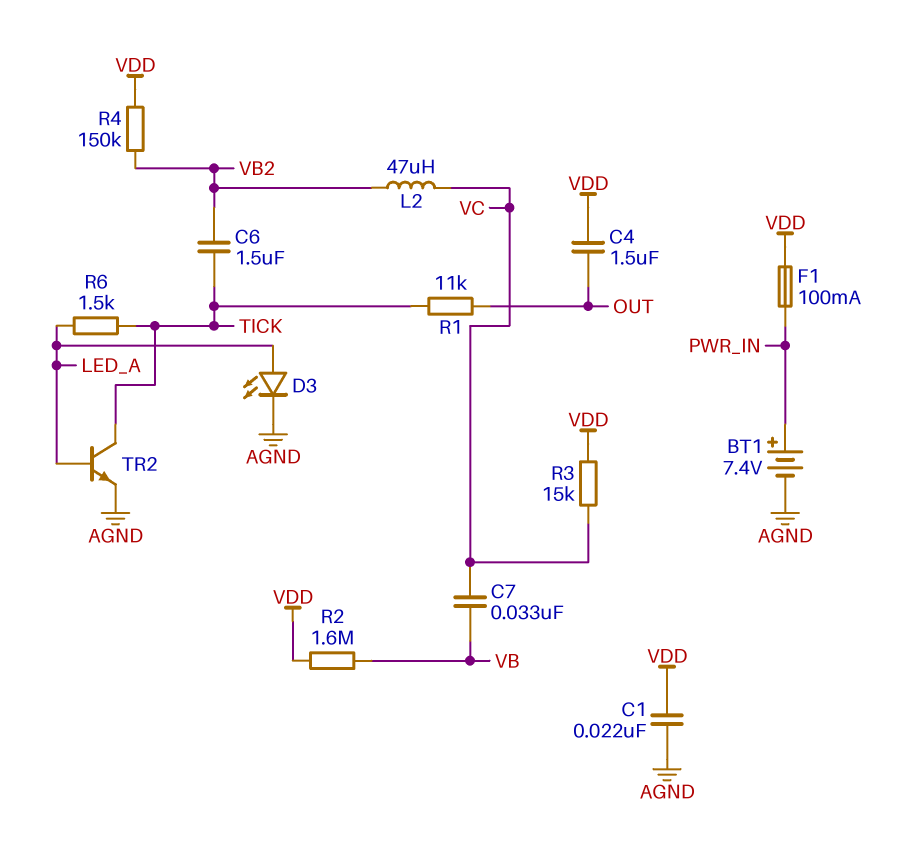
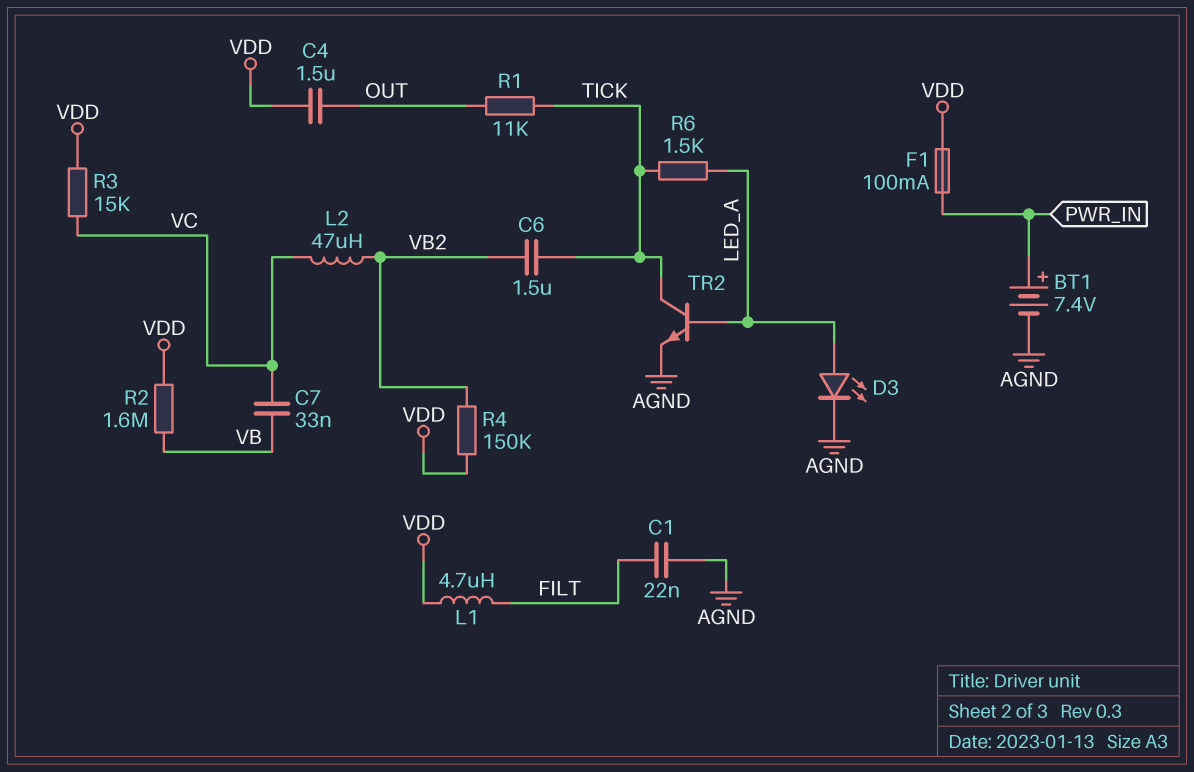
C1: 22nF (AGND, VDD) -> 22nF (AGND, FILT)
L1: none -> 4.7uH (FILT, VDD)

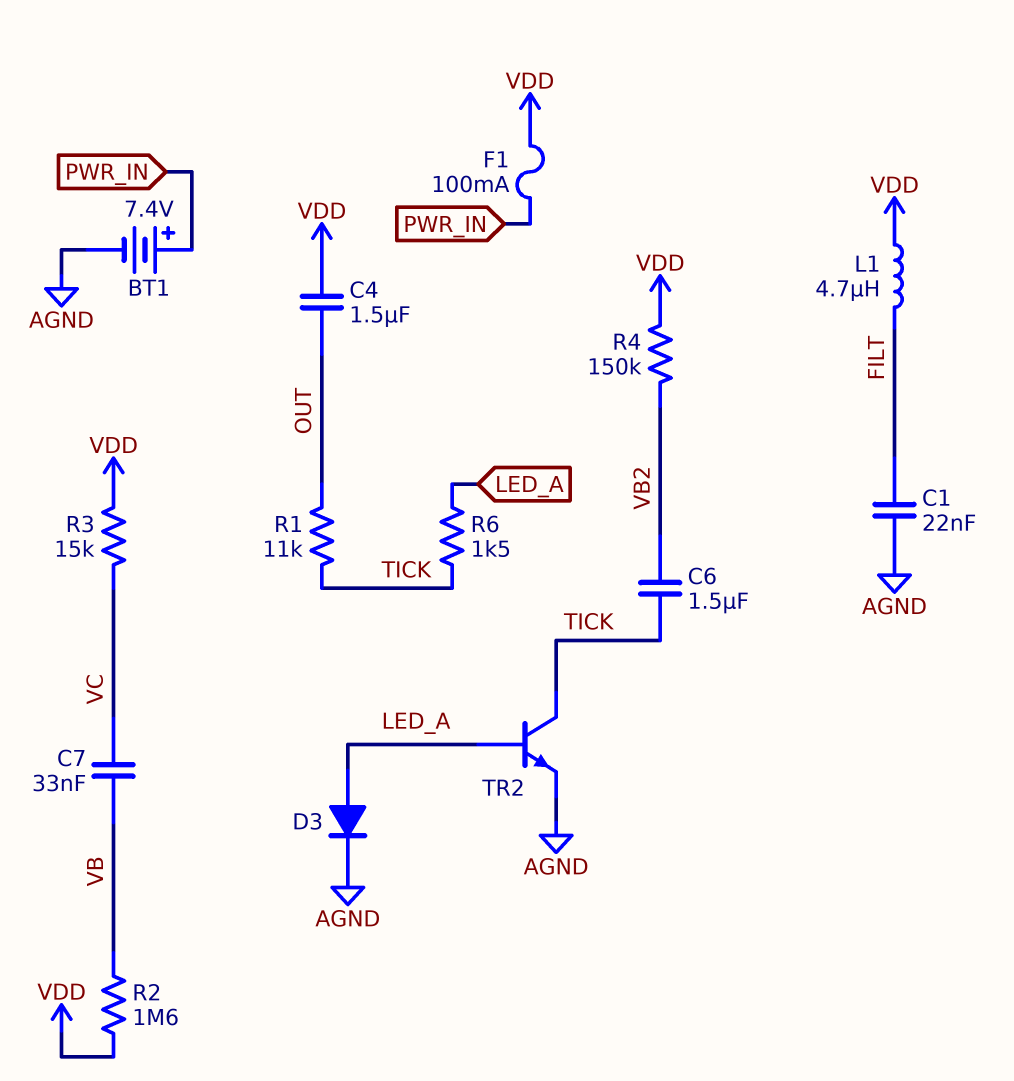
D3: LED (A LED_A, K AGND) -> diode (A LED_A, K AGND)
L2: 47uH (VB2, VC) -> none

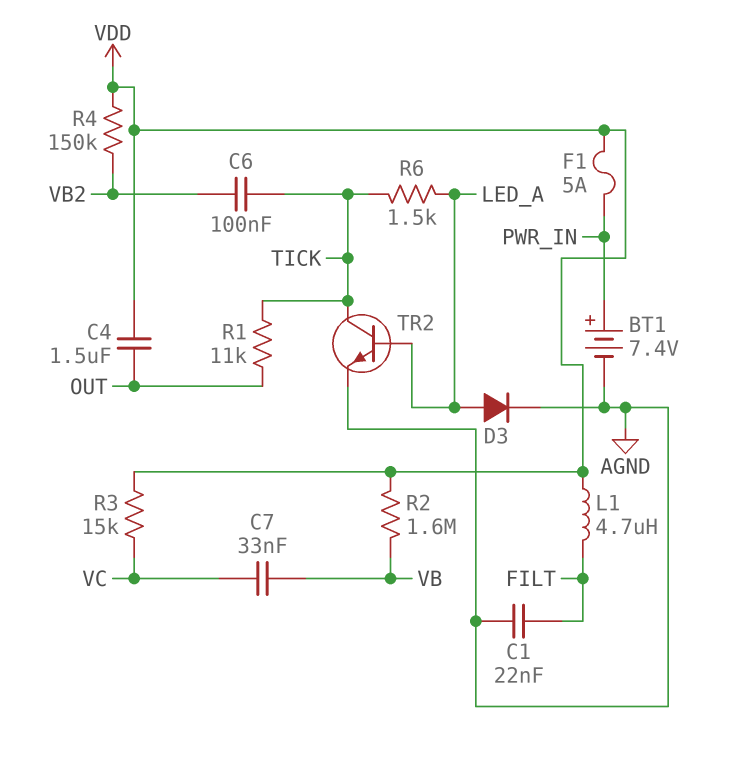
C6: 1.5uF (TICK, VB2) -> 100nF (TICK, VB2)
F1: 100mA (PWR_IN, VDD) -> 5A (PWR_IN, VDD)

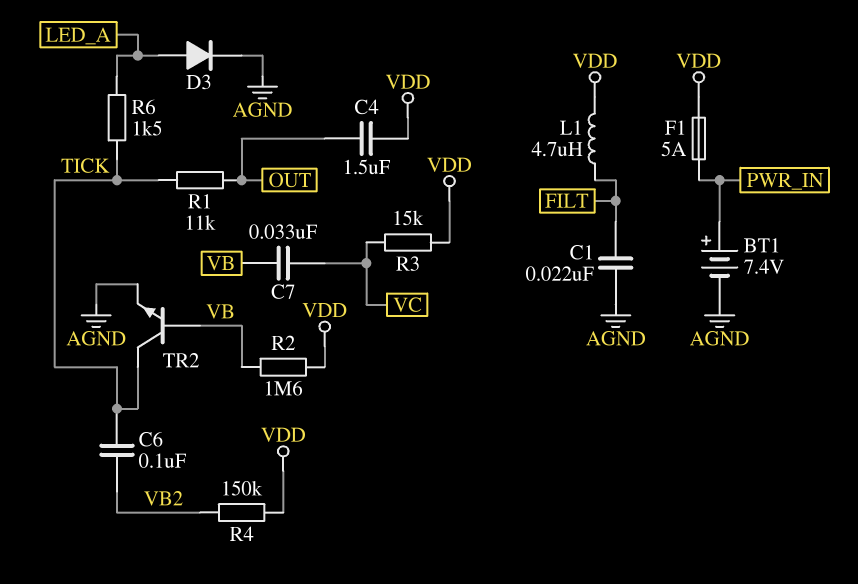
TR2: NPN (B LED_A, C TICK, E AGND) -> NPN (B VB, C TICK, E AGND)

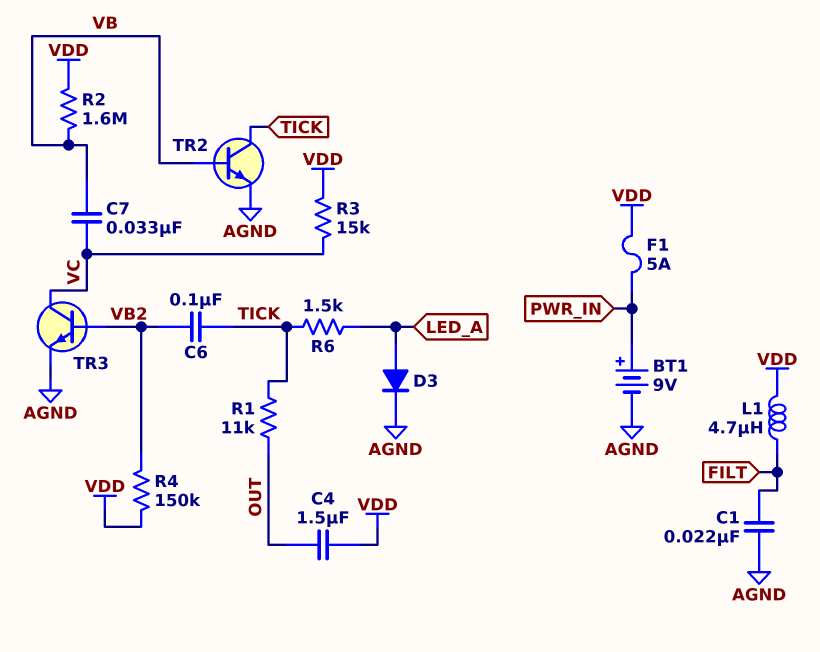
BT1: 7.4V (plus PWR_IN, minus AGND) -> 9V (plus PWR_IN, minus AGND)
TR3: none -> NPN (B VB2, C VC, E AGND)

